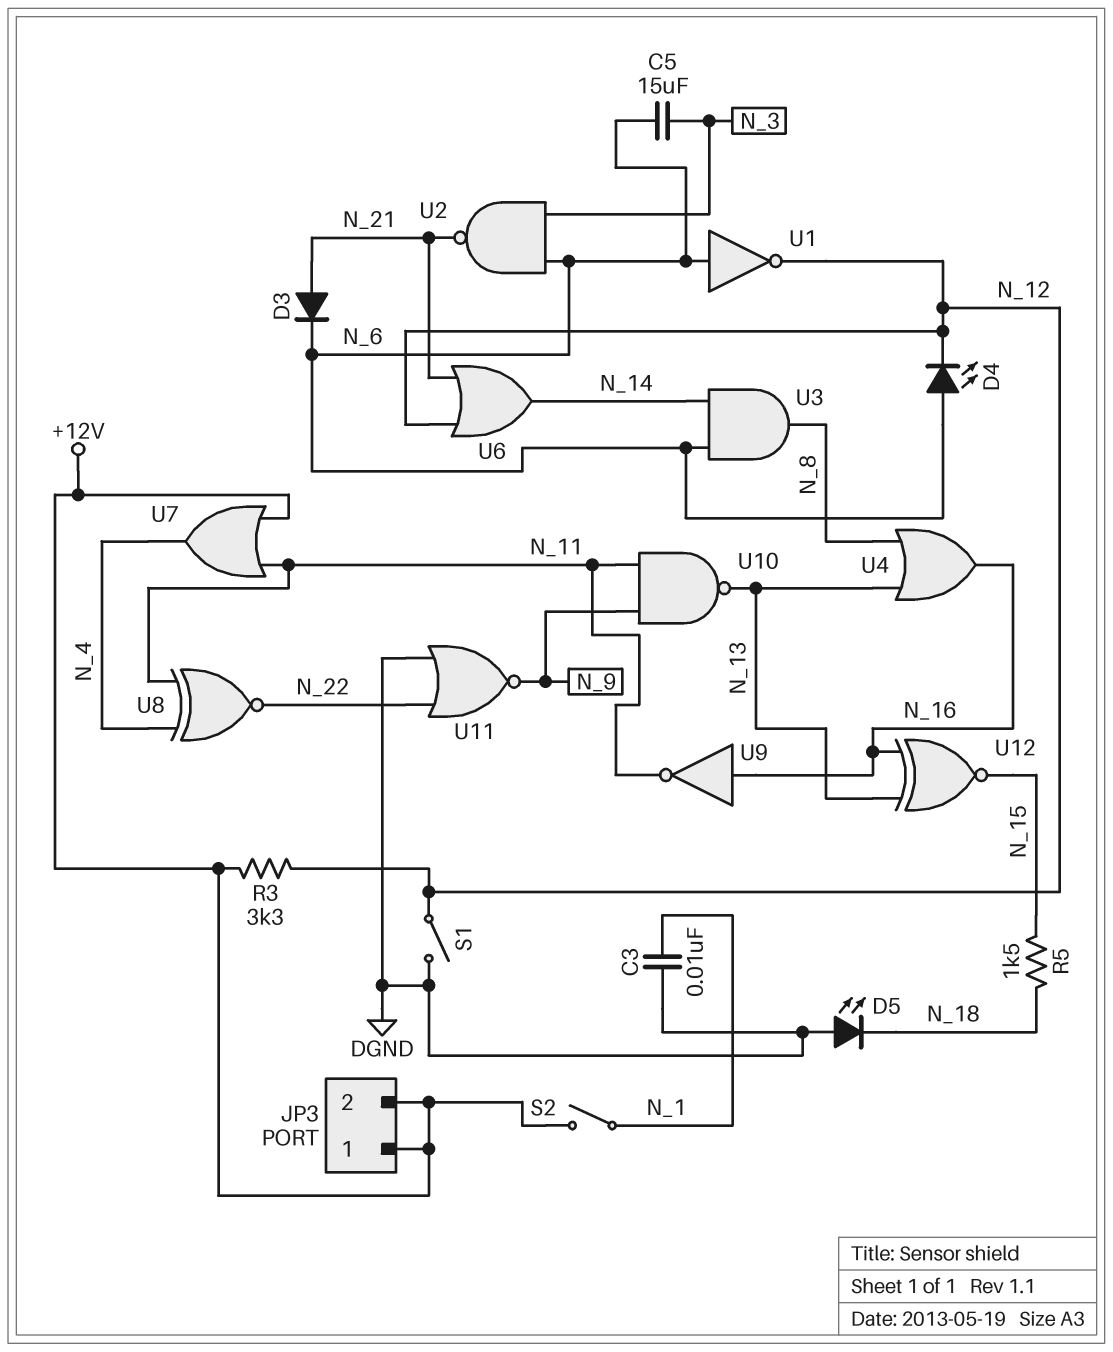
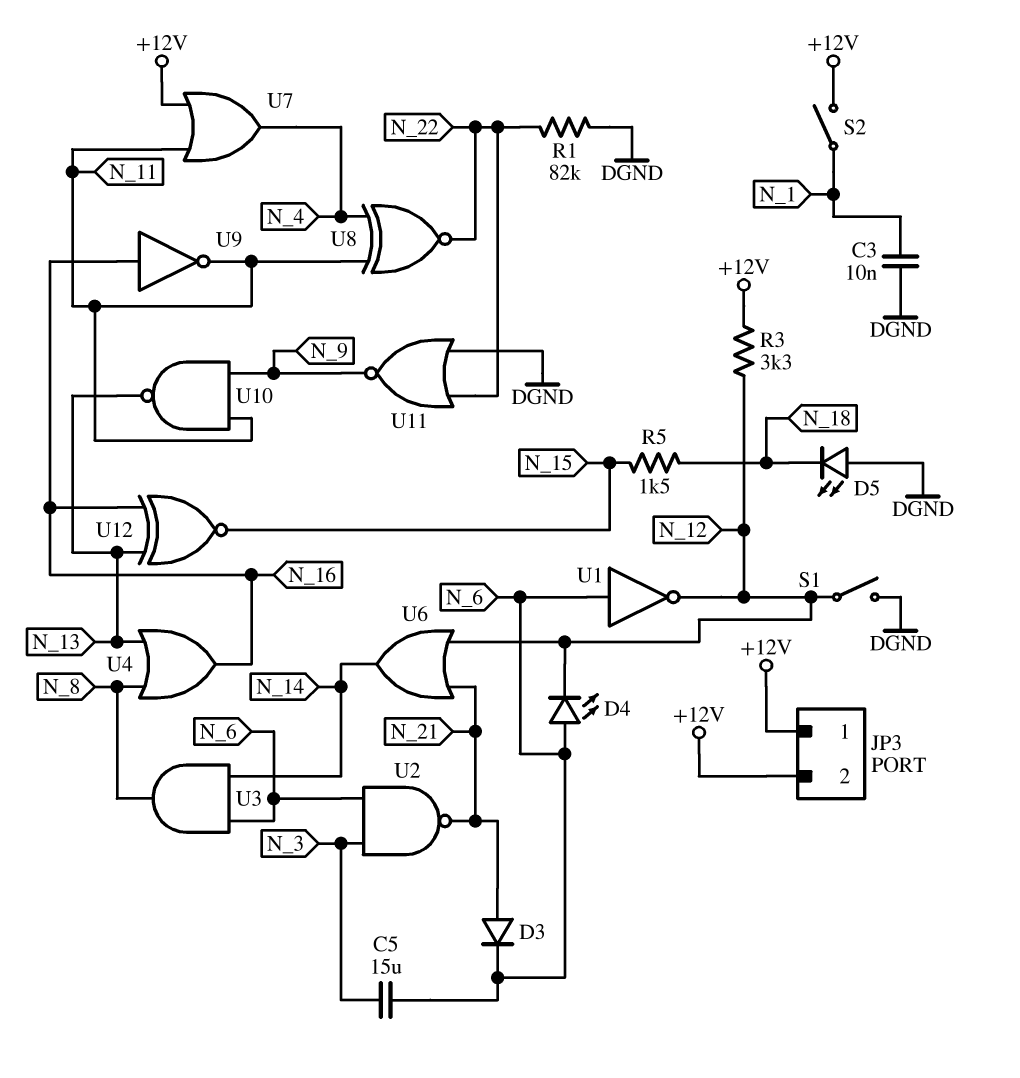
R1: none -> 82k (DGND, N_22)

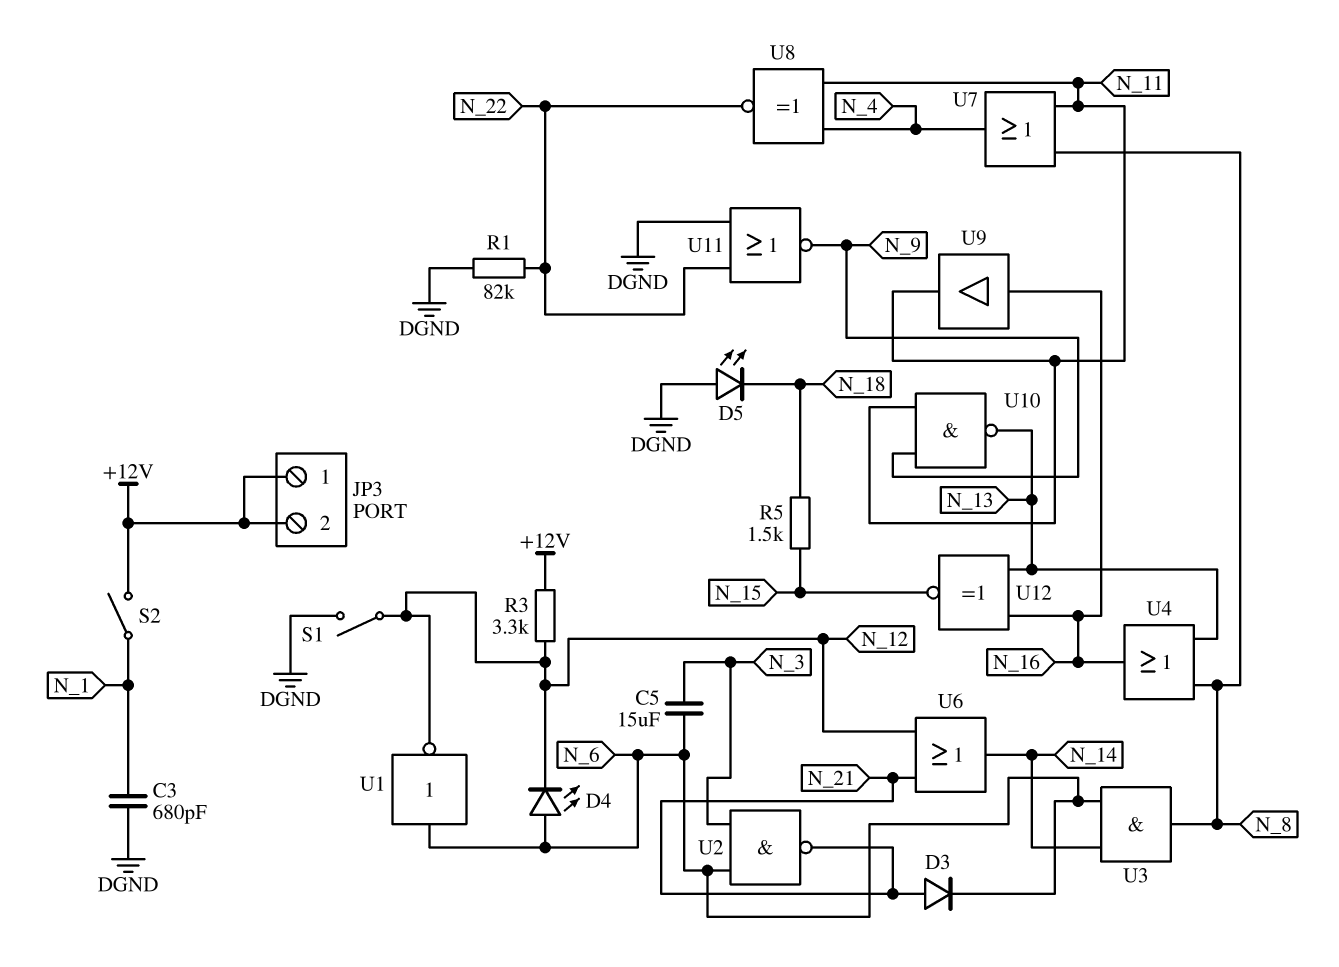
C3: 10nF (DGND, N_1) -> 680pF (DGND, N_1)
U7: OR (in +12V, in N_11, out N_4) -> OR (in N_8, in N_11, out N_4)
U9: NOT (in N_16, out N_11) -> buffer (in N_16, out N_11)

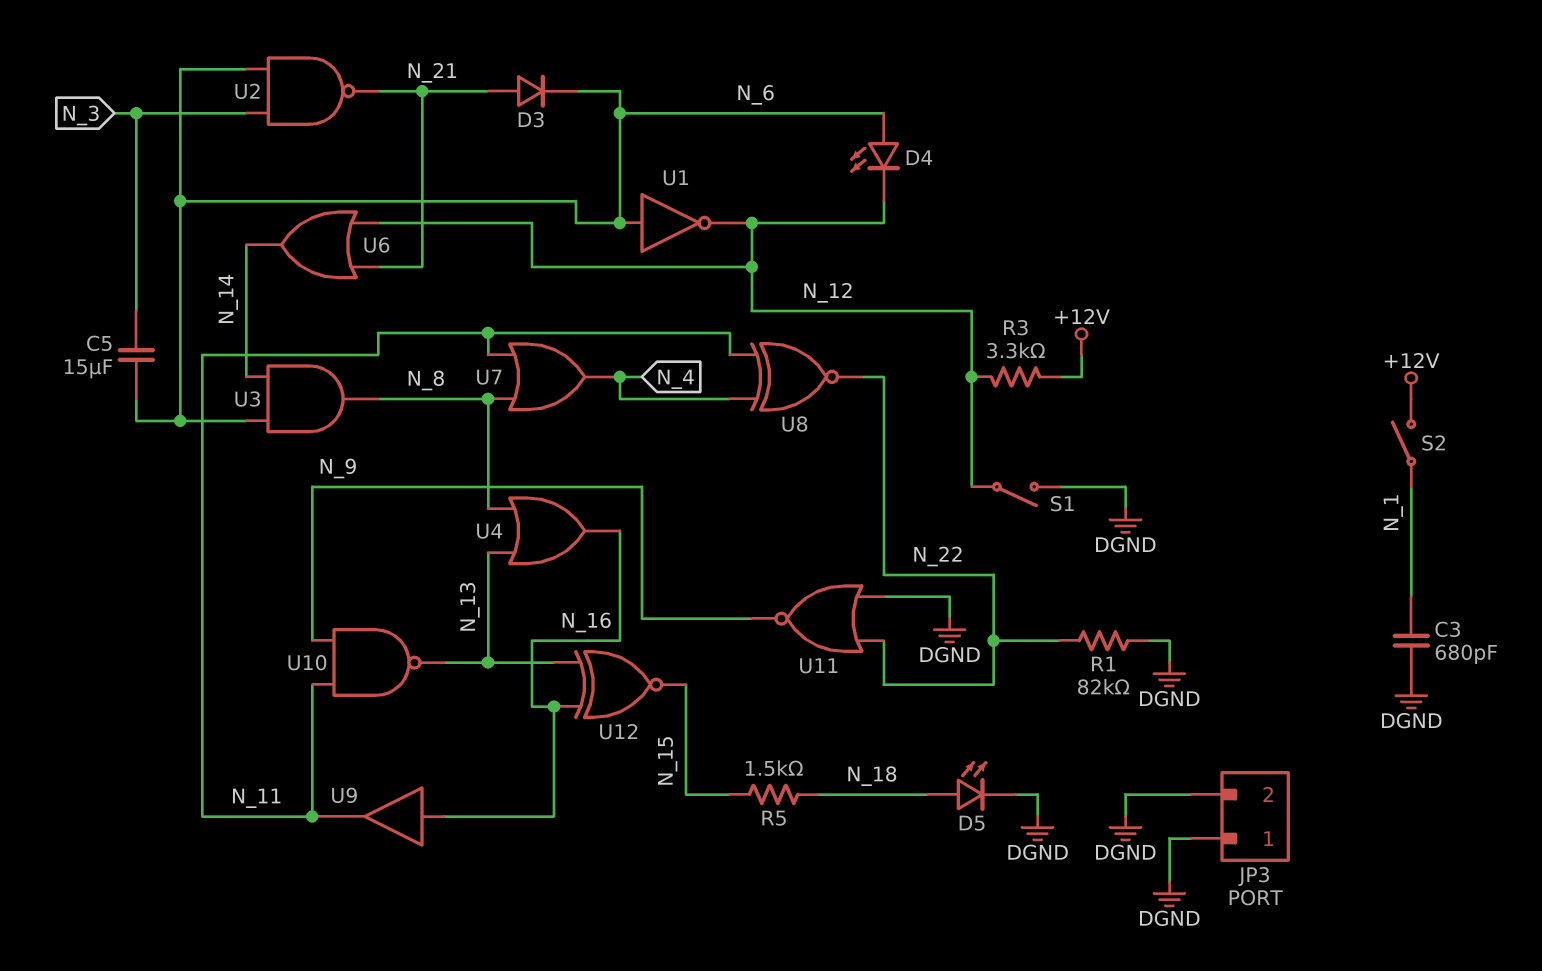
D5: LED (A DGND, K N_18) -> LED (A N_18, K DGND)
JP3 pin 1: +12V -> DGND
JP3 pin 2: +12V -> DGND

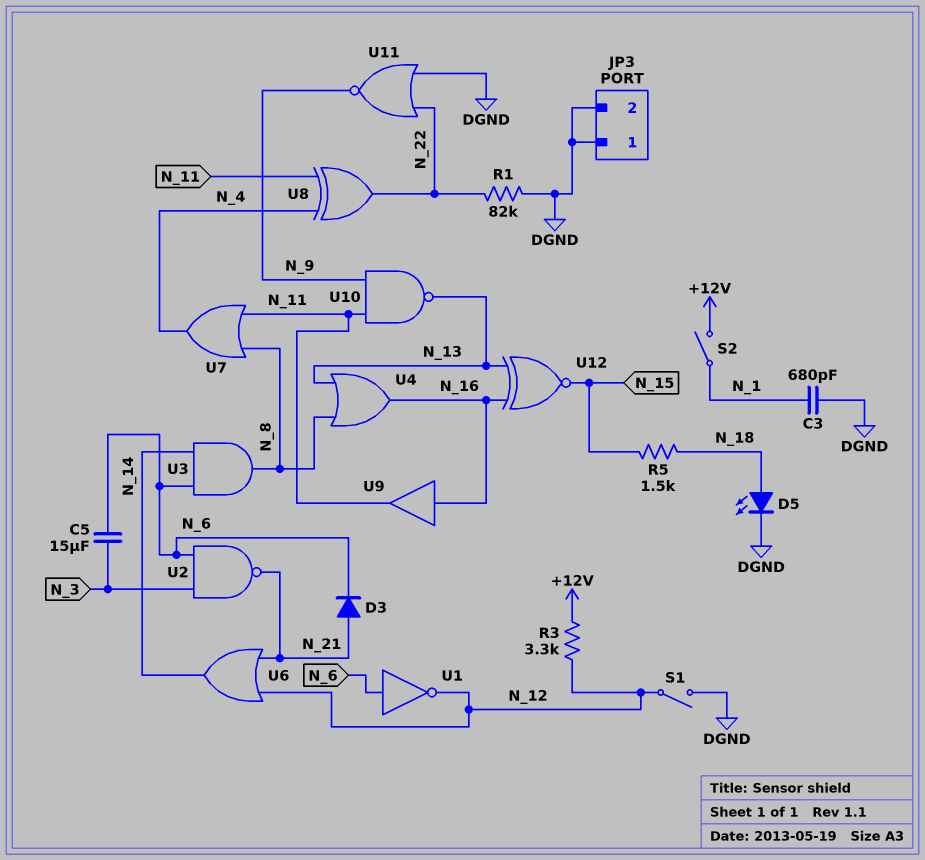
D4: LED (A N_6, K N_12) -> none
U8: XNOR (in N_4, in N_11, out N_22) -> XOR (in N_4, in N_11, out N_22)

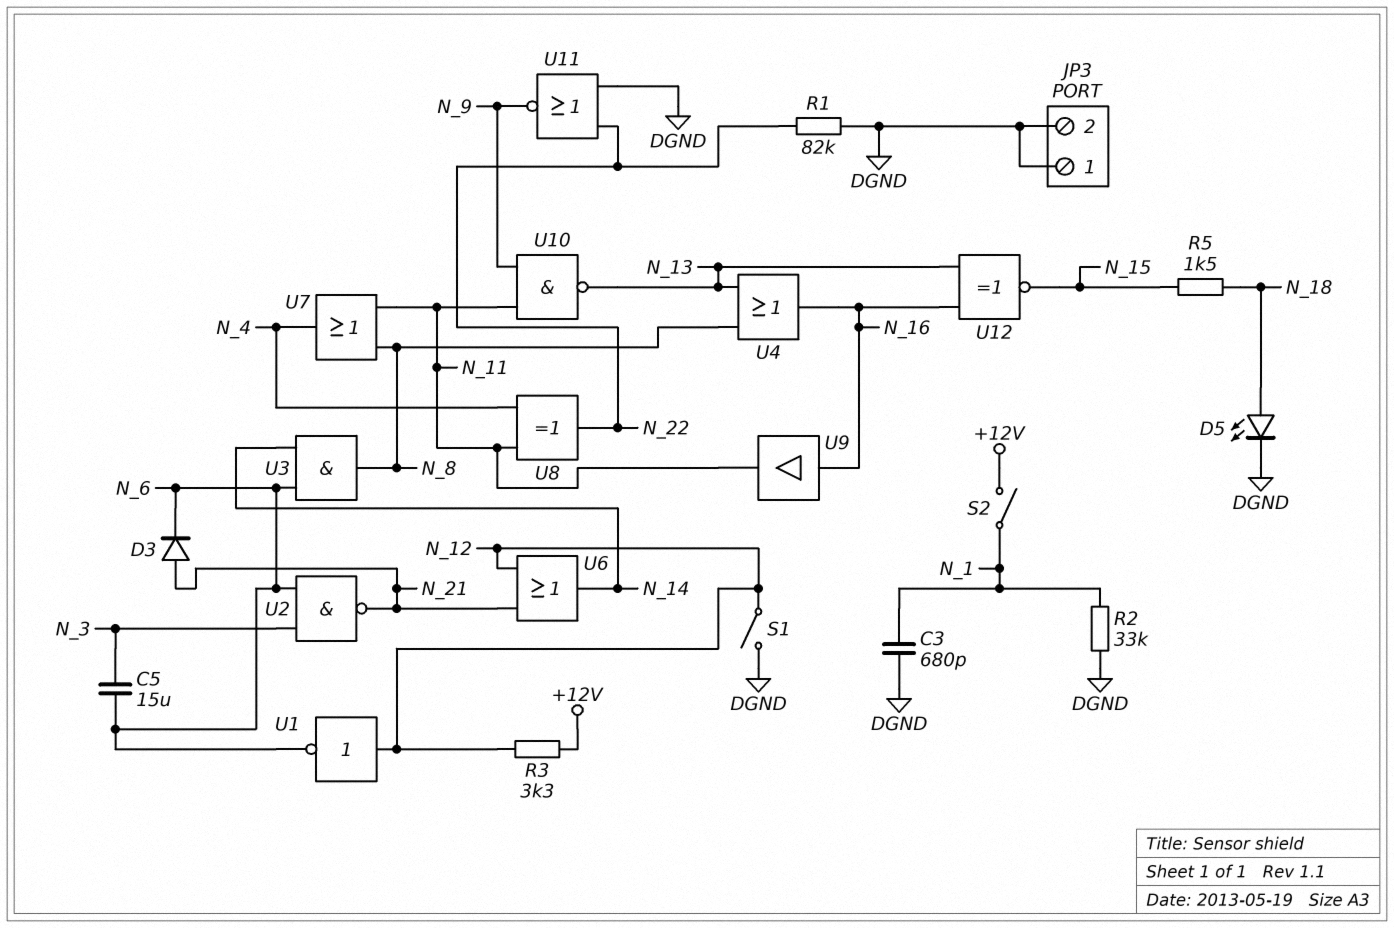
R2: none -> 33k (DGND, N_1)
U1: NOT (in N_6, out N_12) -> NOT (in N_12, out N_6)

